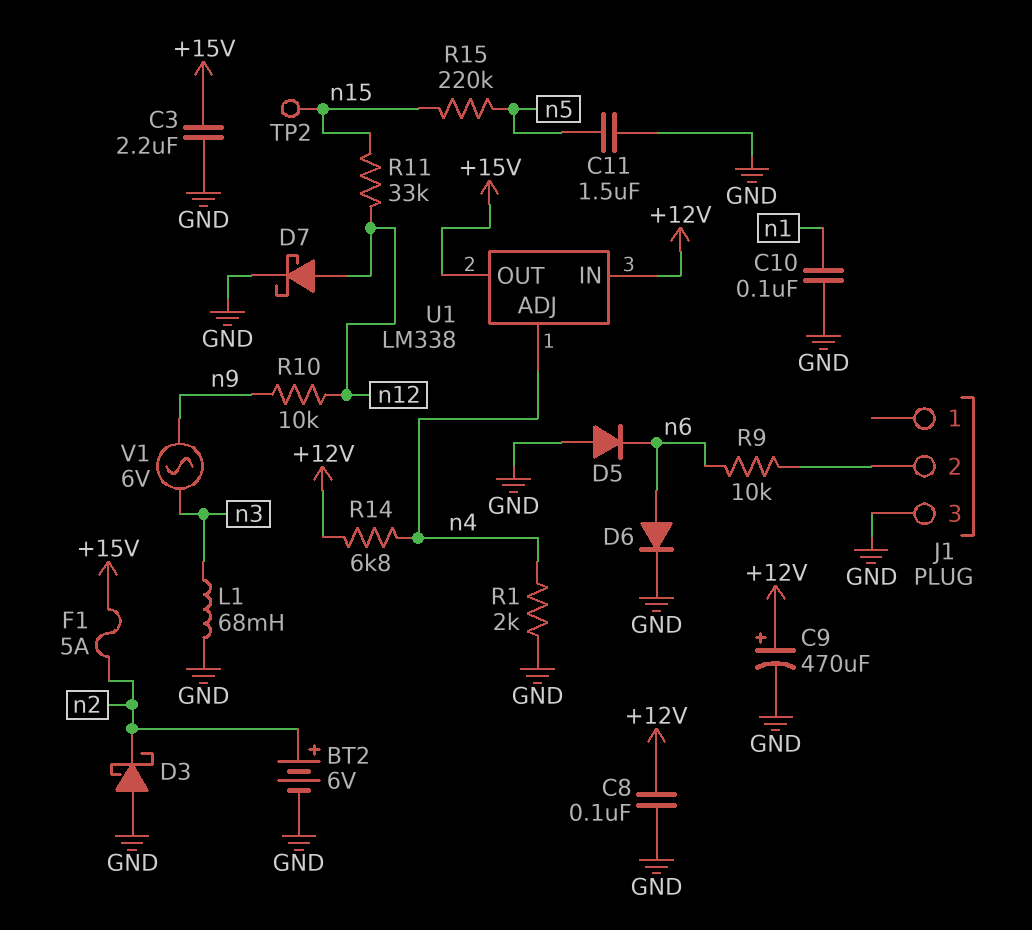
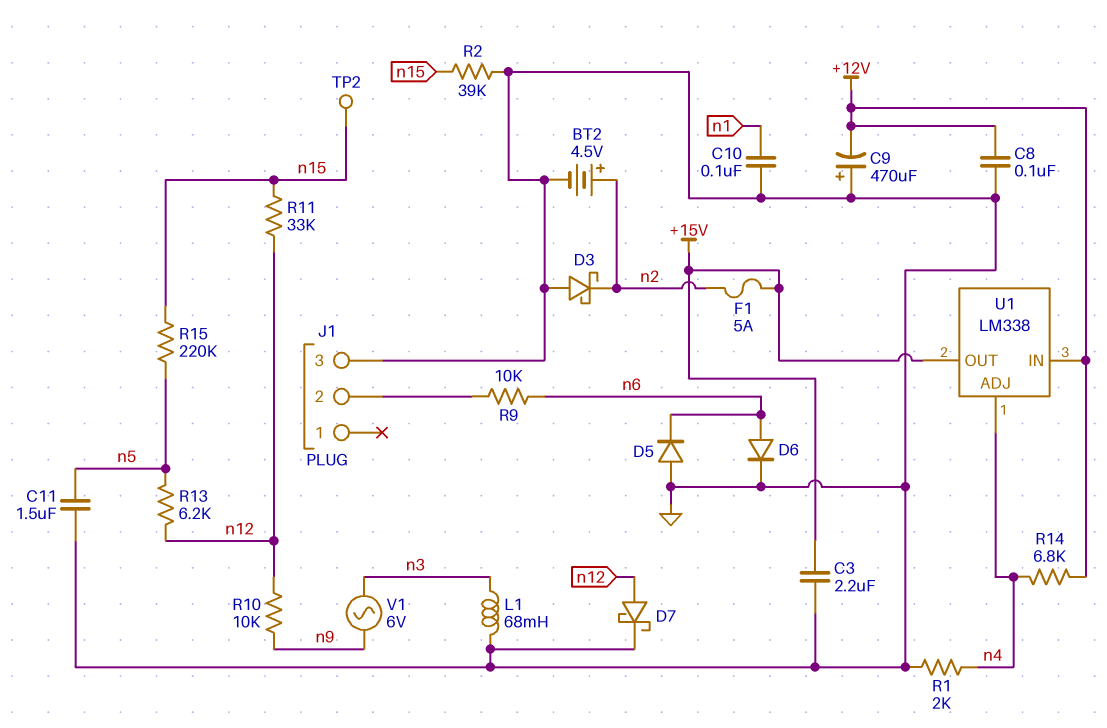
BT2: 6V (plus n2, minus GND) -> 4.5V (plus n2, minus GND)
C9: 470uF (plus +12V, minus GND) -> 470uF (plus GND, minus +12V)
R2: none -> 39k (GND, n15)
R13: none -> 6.2k (n5, n12)

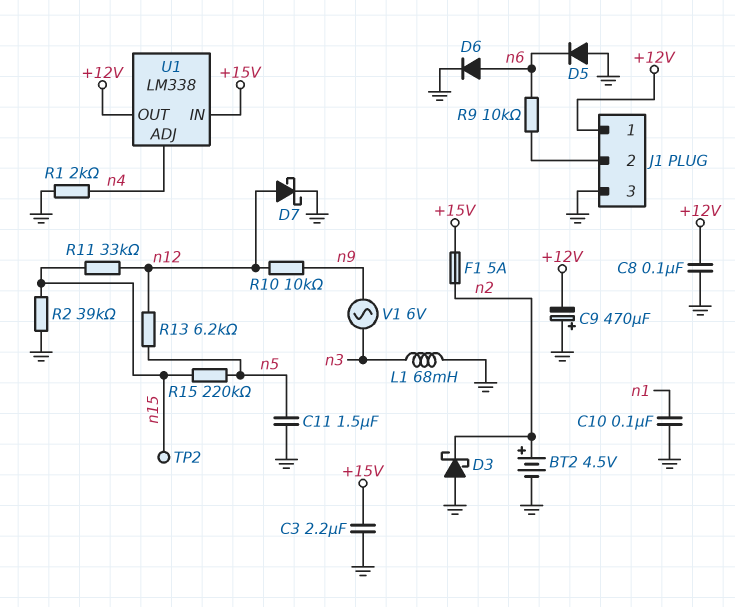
J1 pin 1: none -> +12V
R14: 6.8k (+12V, n4) -> none
U1 pin IN: +12V -> +15V
U1 pin OUT: +15V -> +12V

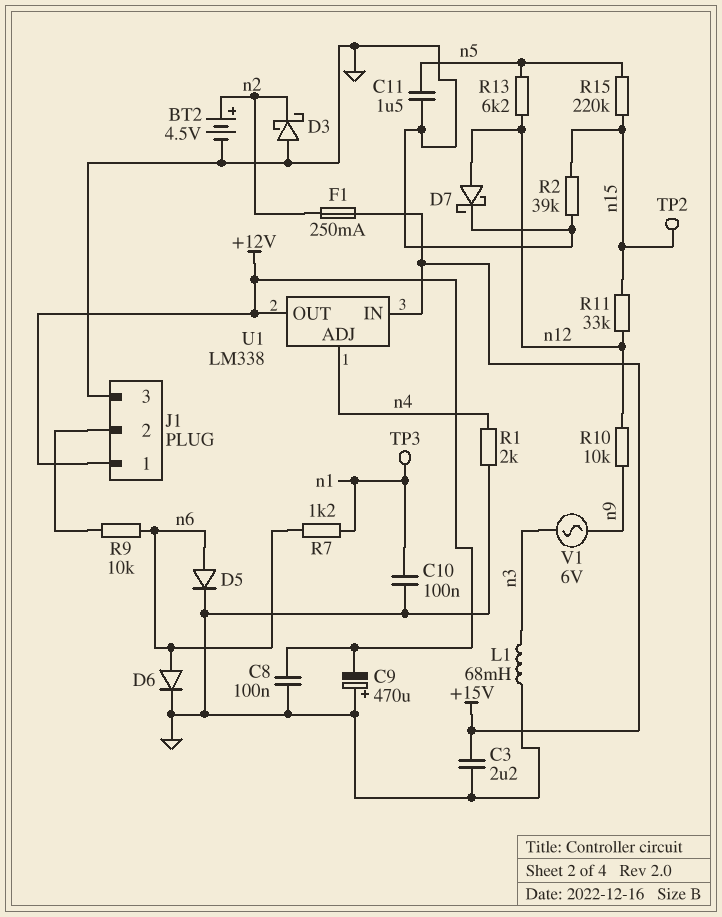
D5: diode (A GND, K n6) -> diode (A n6, K GND)
F1: 5A (+15V, n2) -> 250mA (+15V, n2)
R7: none -> 1.2k (n1, n6)
TP3: none -> test point (n1)

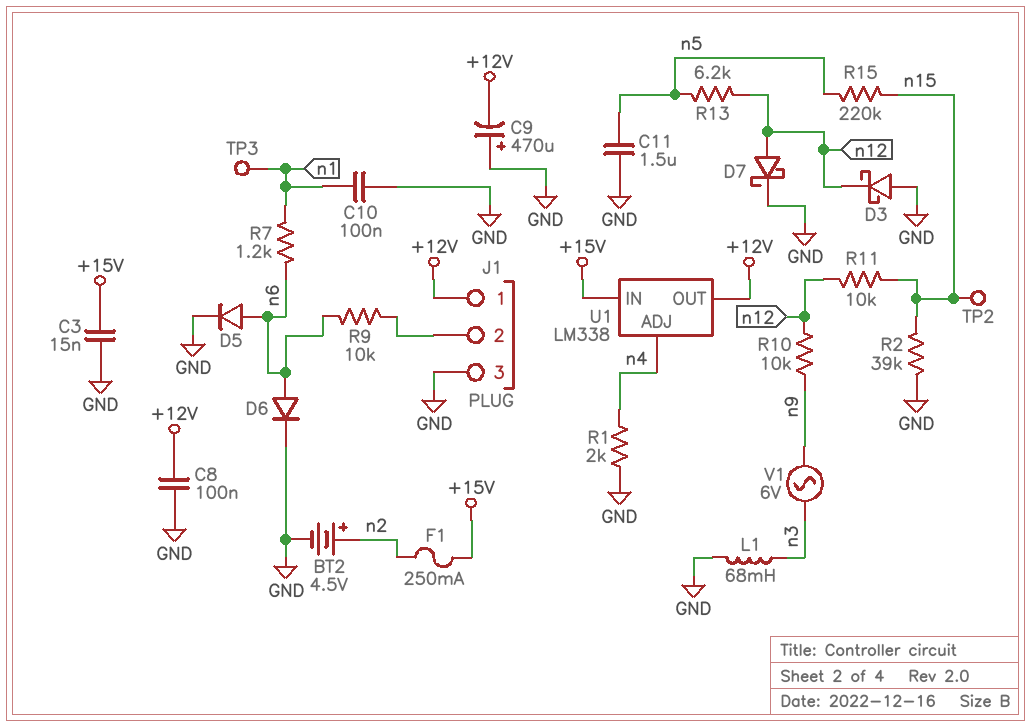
C3: 2.2uF (+15V, GND) -> 15nF (+15V, GND)
D3: schottky (A GND, K n2) -> schottky (A GND, K n12)
R11: 33k (n12, n15) -> 10k (n12, n15)

